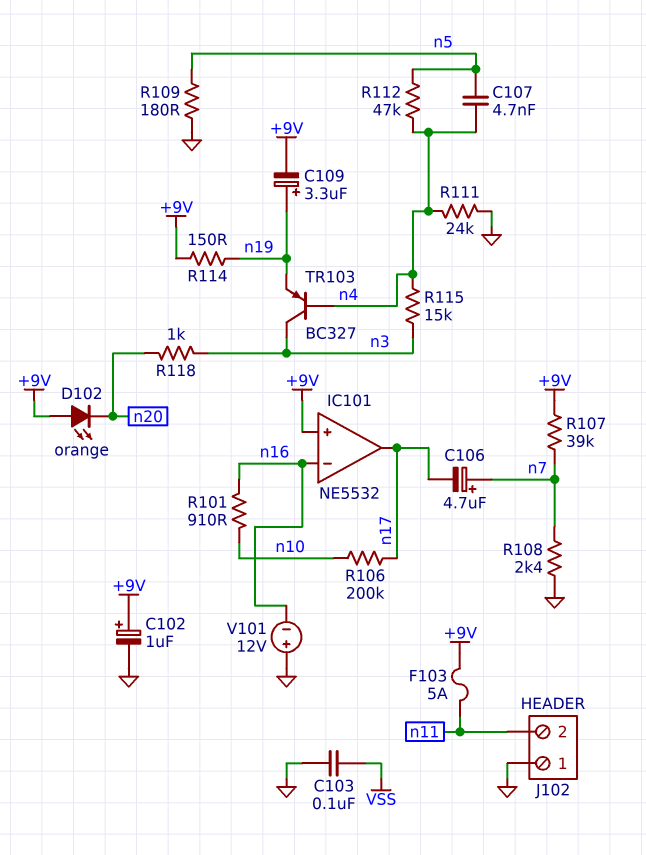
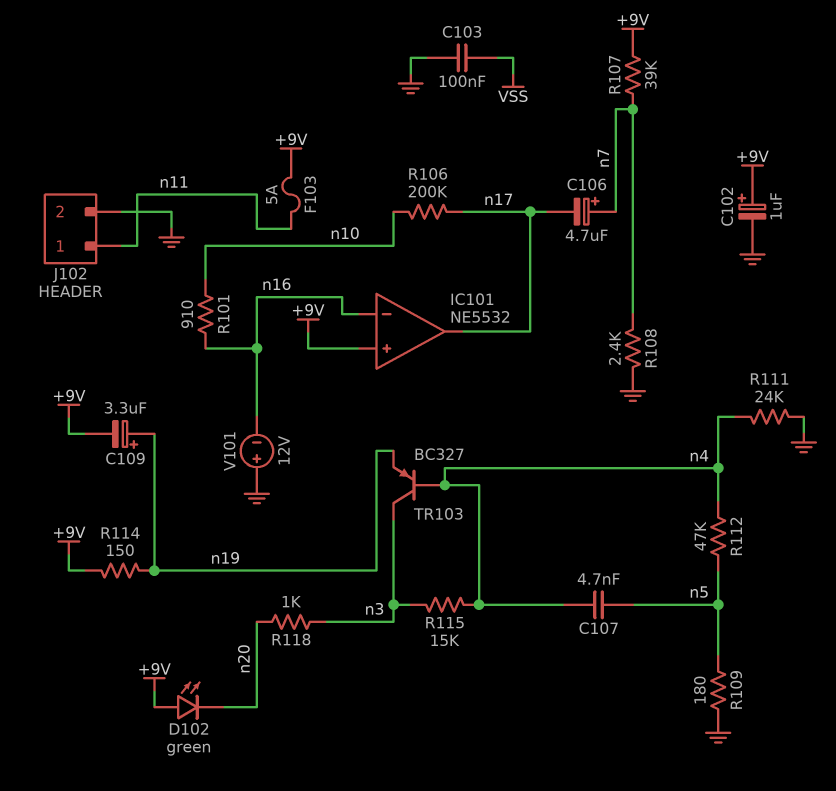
D102: LED orange (A +9V, K n20) -> LED green (A +9V, K n20)
J102 pin 1: GND -> n11
J102 pin 2: n11 -> GND

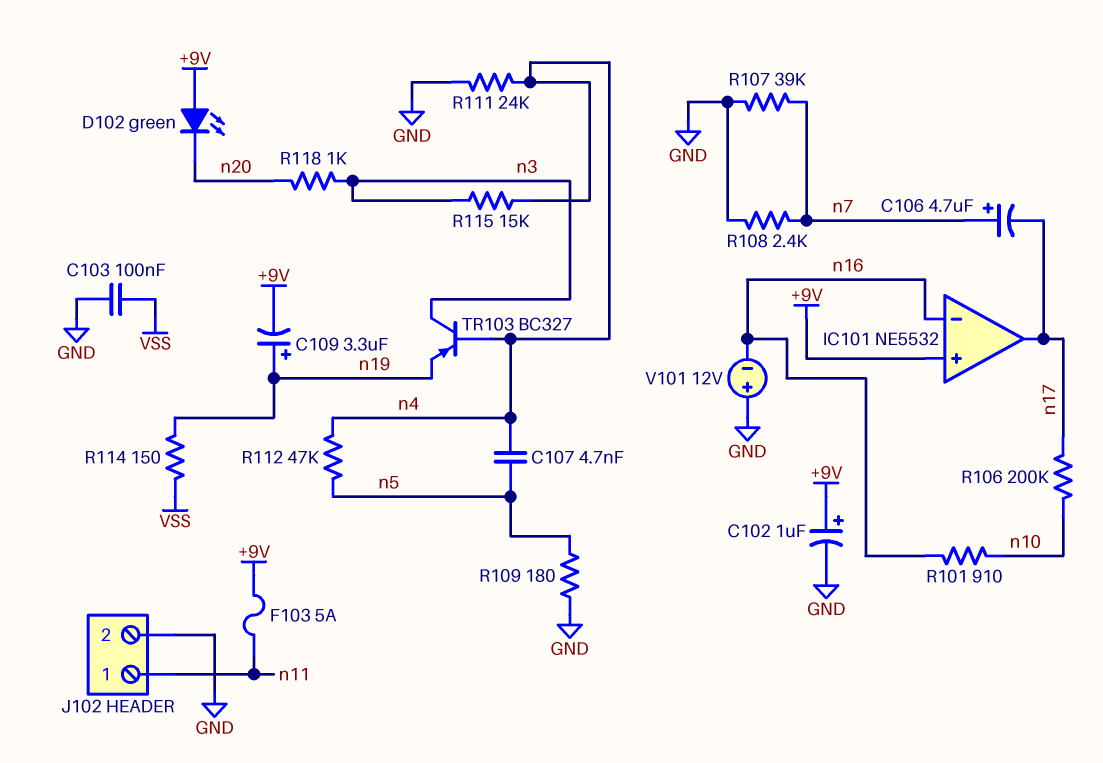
R107: 39k (+9V, n7) -> 39k (GND, n7)
R114: 150 (+9V, n19) -> 150 (VSS, n19)

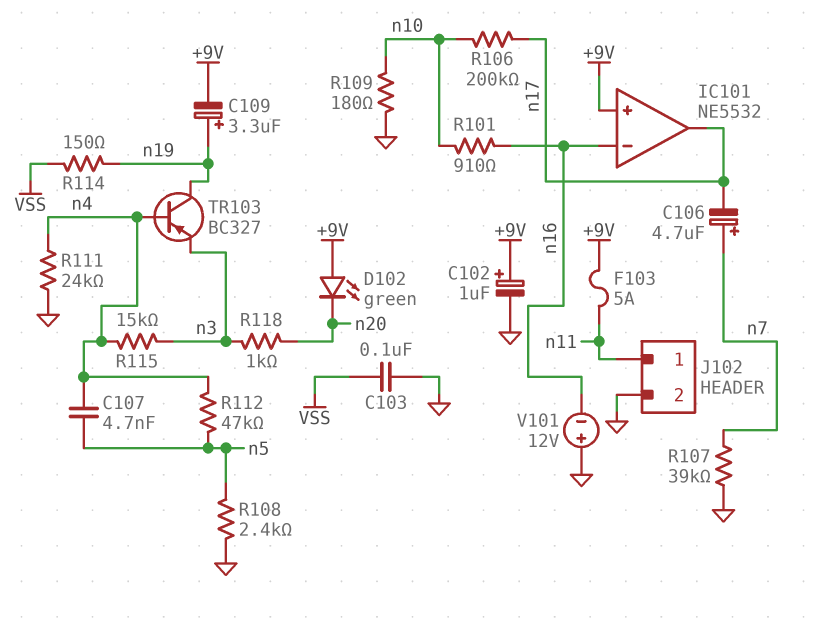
R108: 2.4k (GND, n7) -> 2.4k (GND, n5)
R109: 180 (GND, n5) -> 180 (GND, n10)
TR103: PNP BC327 (B n4, C n3, E n19) -> PNP BC327 (B n4, C n19, E n3)

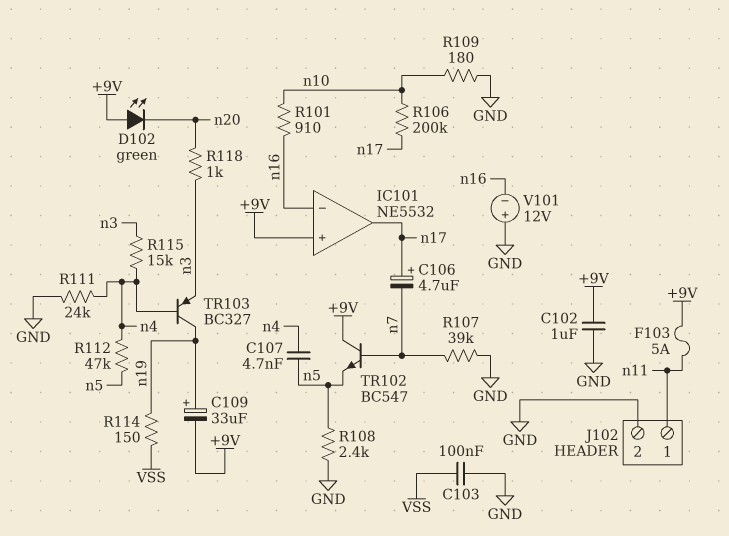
C102: 1uF (plus +9V, minus GND) -> 1uF (+9V, GND)
C106: 4.7uF (plus n7, minus n17) -> 4.7uF (plus n17, minus n7)
C109: 3.3uF (plus n19, minus +9V) -> 33uF (plus n19, minus +9V)
TR102: none -> NPN BC547 (B n7, C +9V, E n5)

